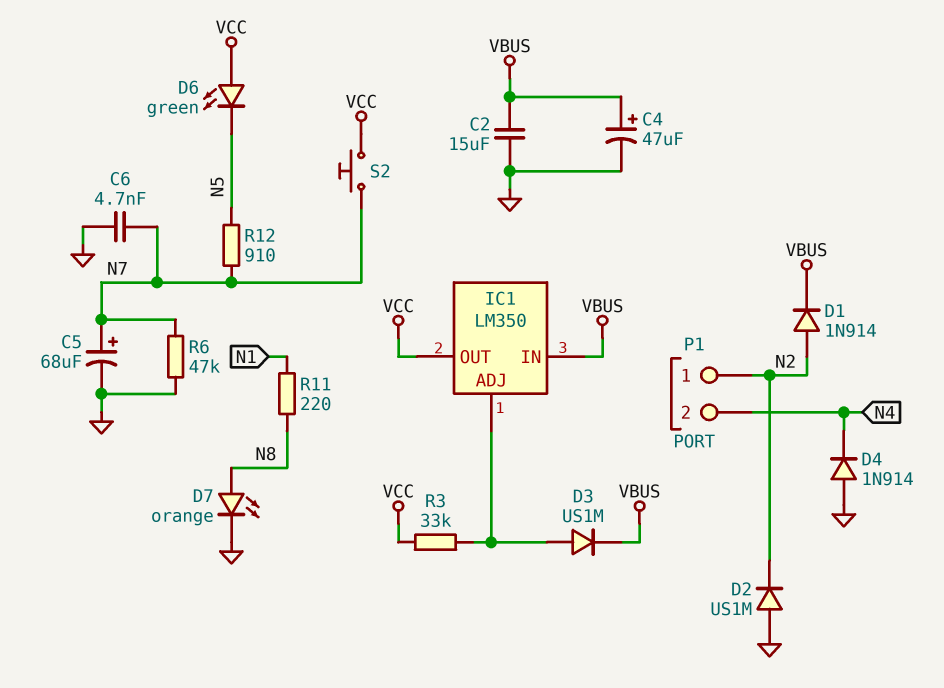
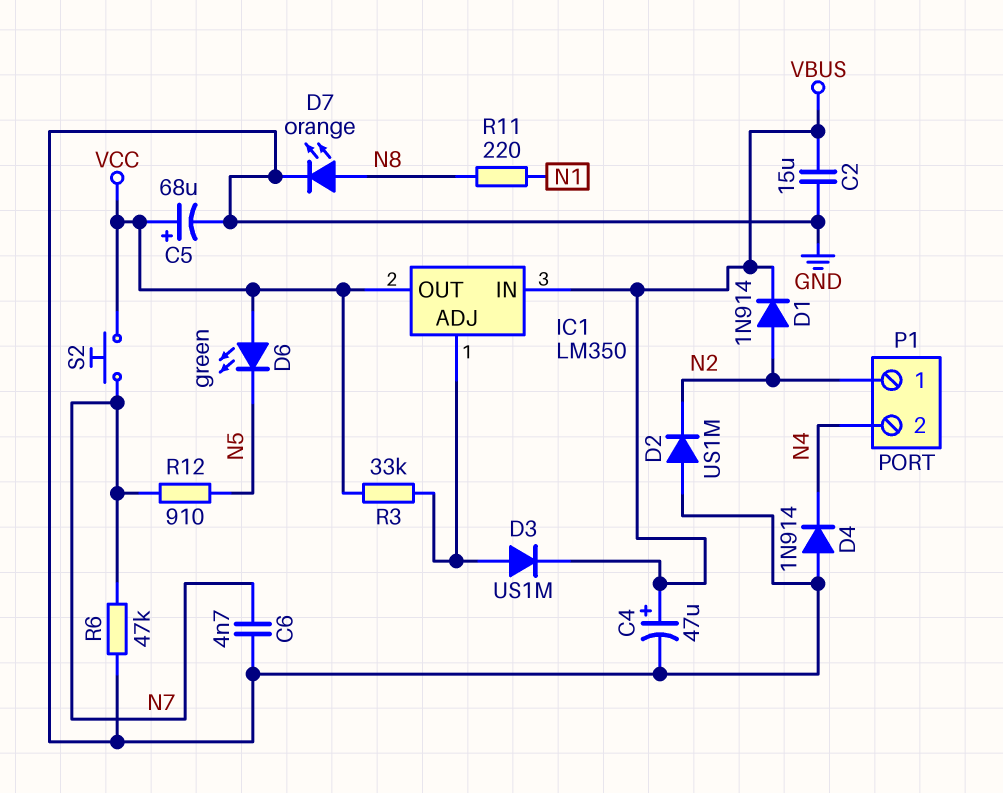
C5: 68uF (plus N7, minus GND) -> 68uF (plus VCC, minus GND)

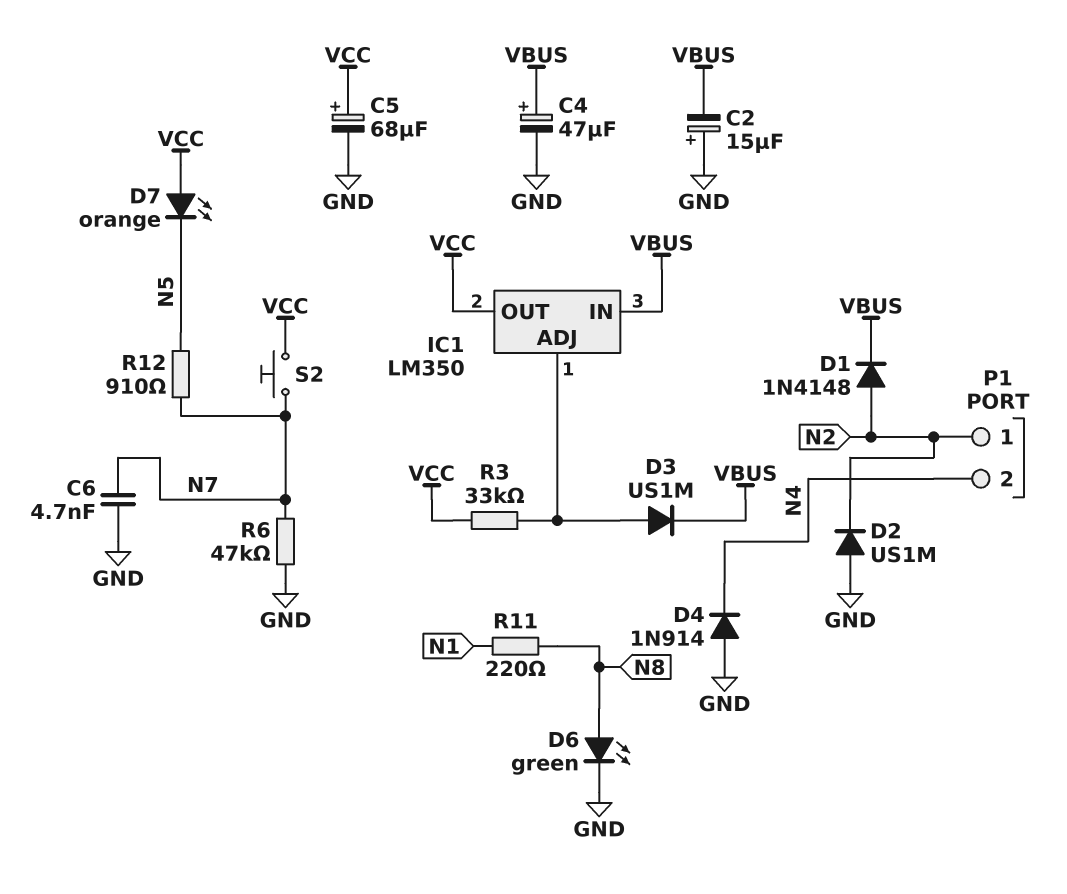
C2: 15uF (GND, VBUS) -> 15uF (plus GND, minus VBUS)
D1: diode 1N914 (A N2, K VBUS) -> diode 1N4148 (A N2, K VBUS)
D6: LED green (A VCC, K N5) -> LED green (A N8, K GND)
D7: LED orange (A N8, K GND) -> LED orange (A VCC, K N5)

